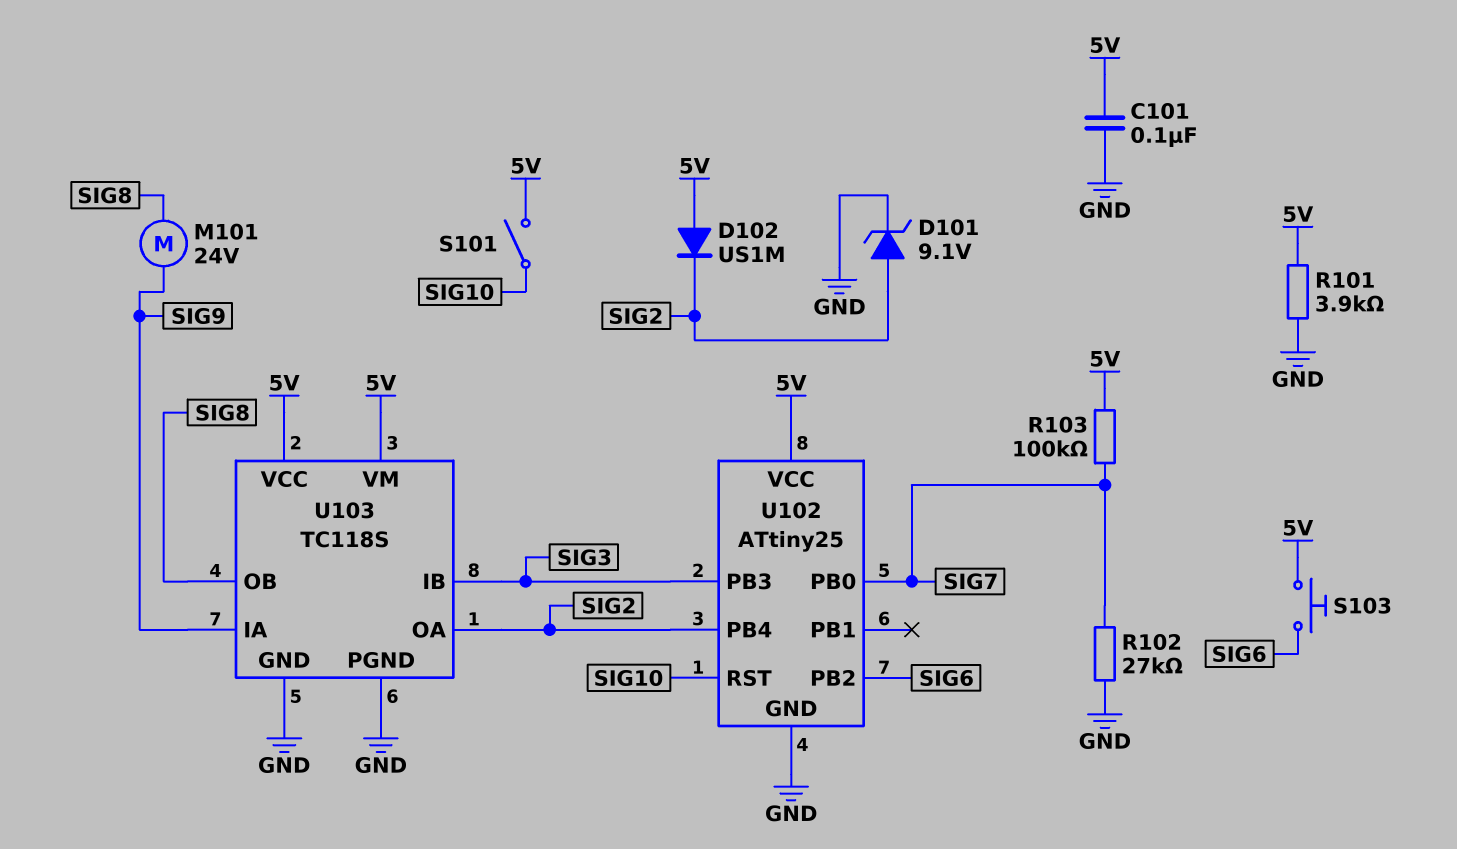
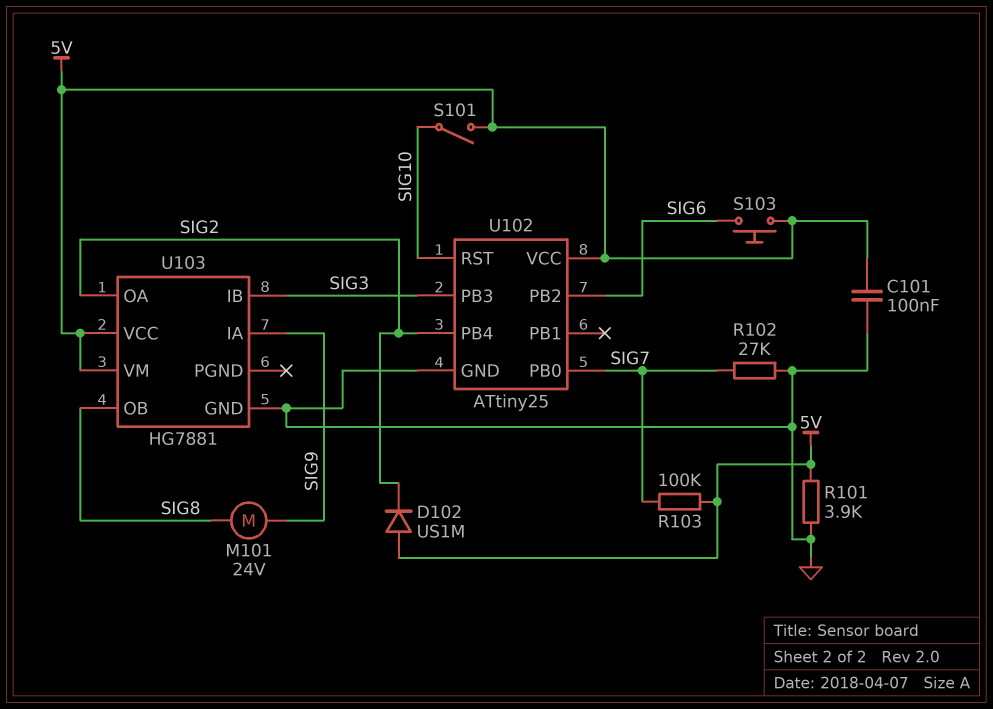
D101: zener 9.1V (A SIG2, K GND) -> none
U103: TC118S -> HG7881
U103 pin PGND: GND -> none

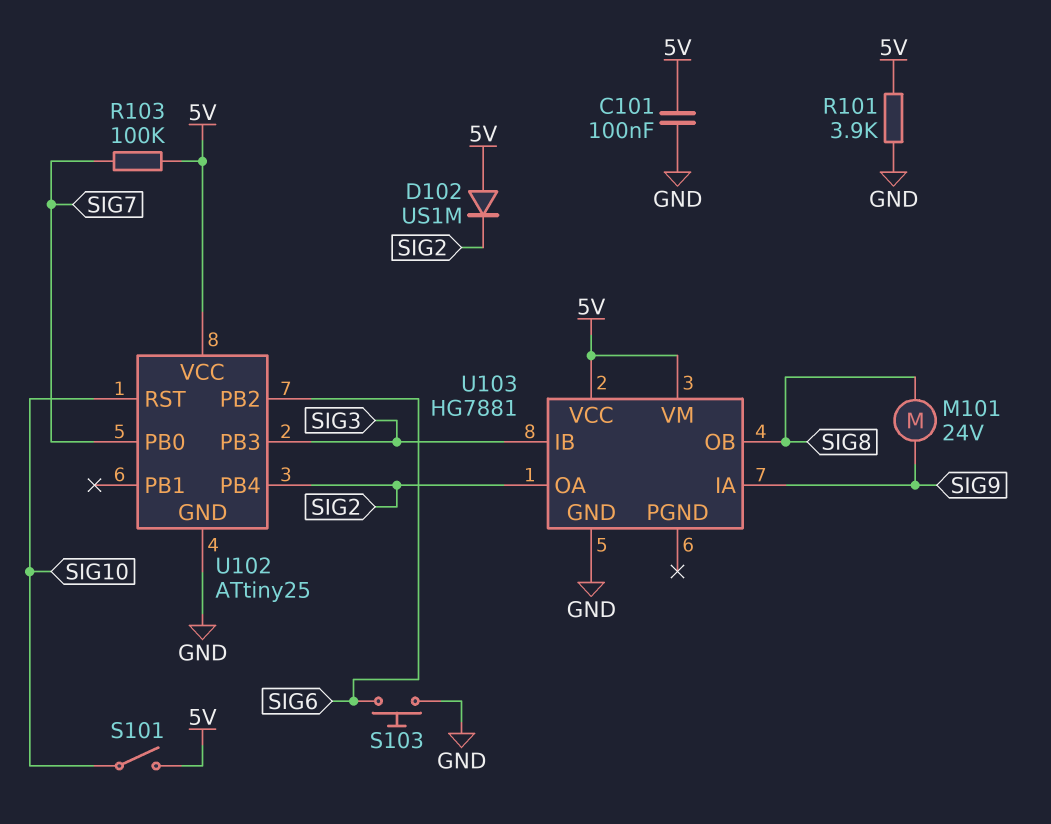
R102: 27k (GND, SIG7) -> none
S103: button (5V, SIG6) -> button (GND, SIG6)

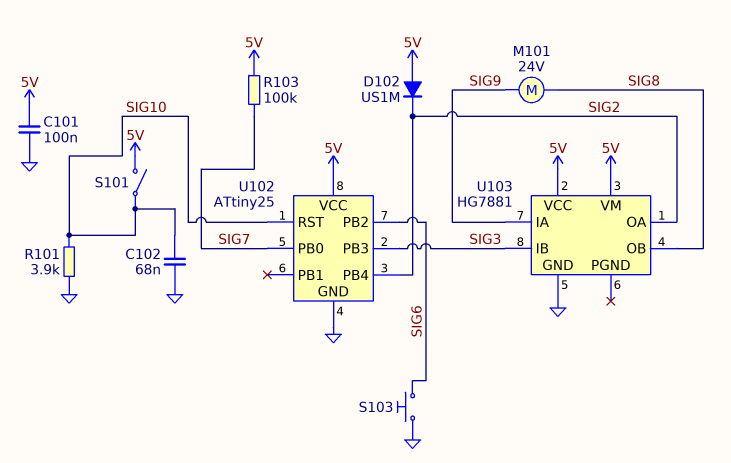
C102: none -> 68nF (GND, SIG10)
R101: 3.9k (5V, GND) -> 3.9k (GND, SIG10)

